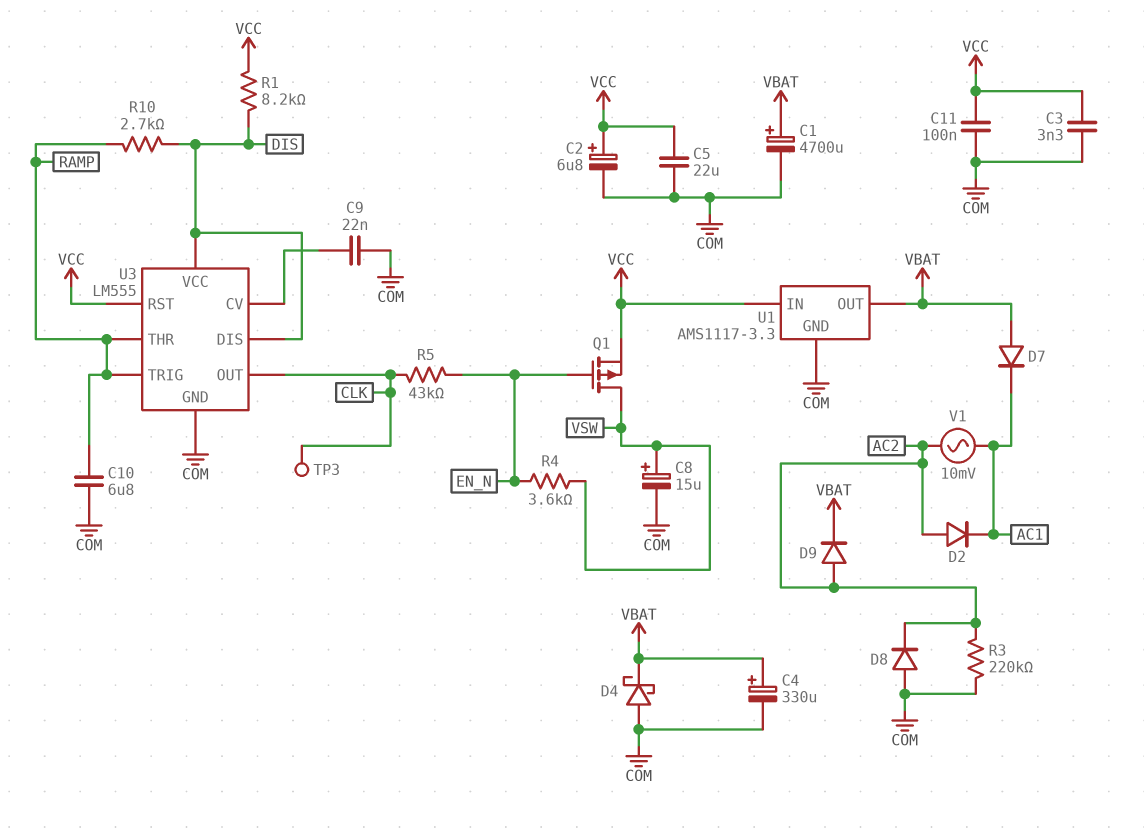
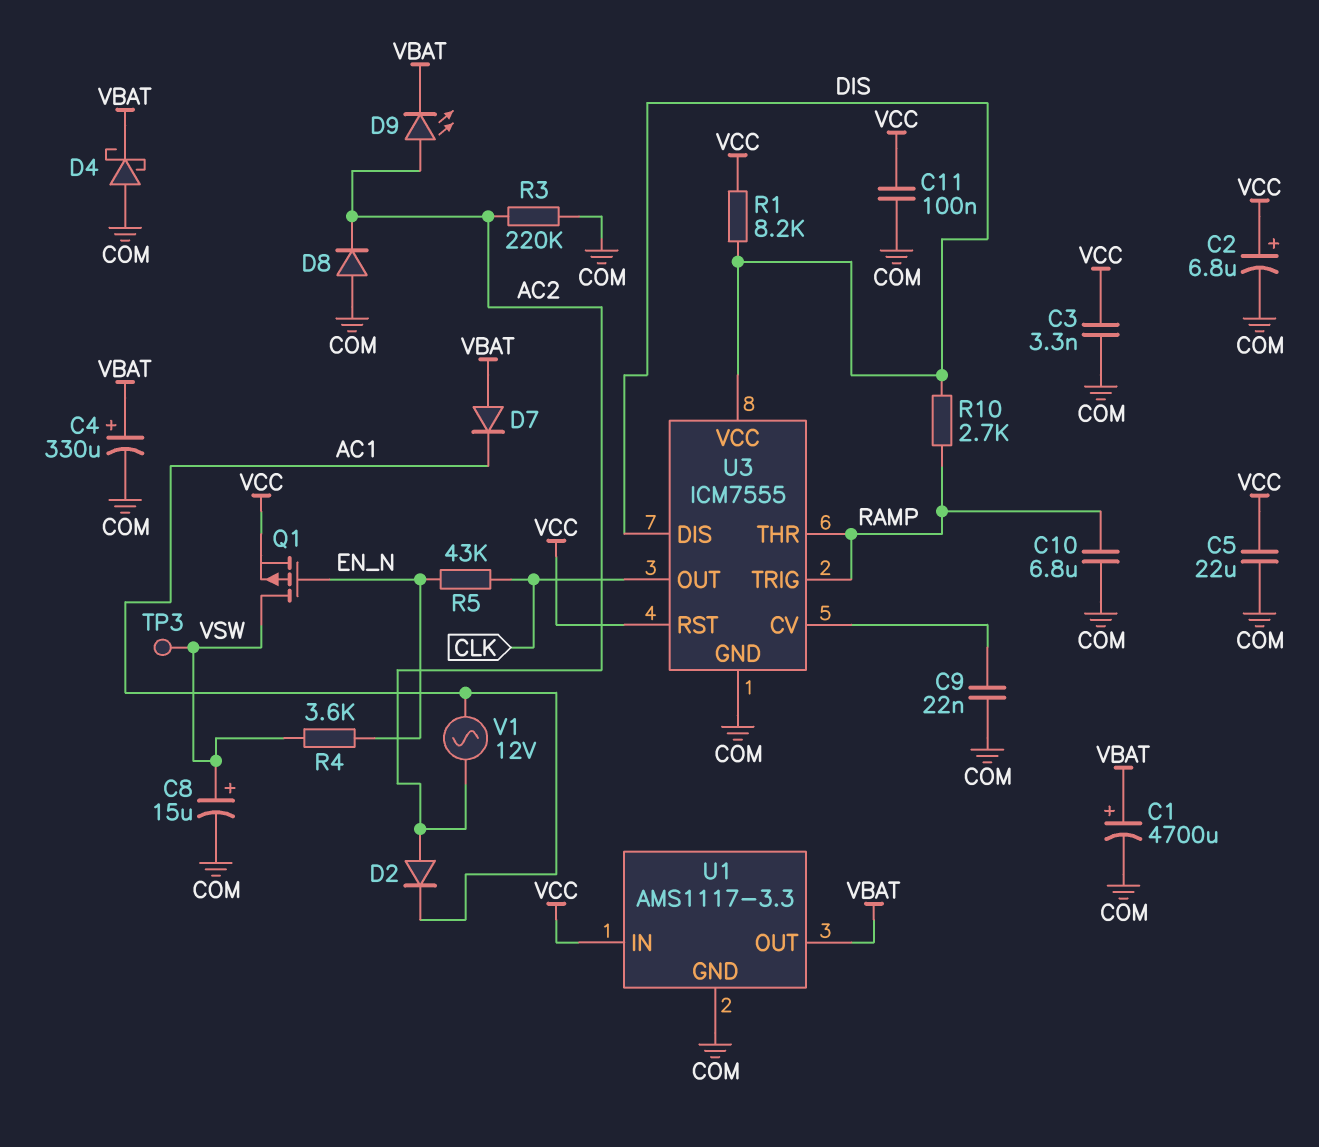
D9: diode (A AC2, K VBAT) -> LED (A AC2, K VBAT)
TP3: test point (CLK) -> test point (VSW)
U3: LM555 -> ICM7555
V1: AC 10mV (AC1, AC2) -> AC 12V (AC1, AC2)

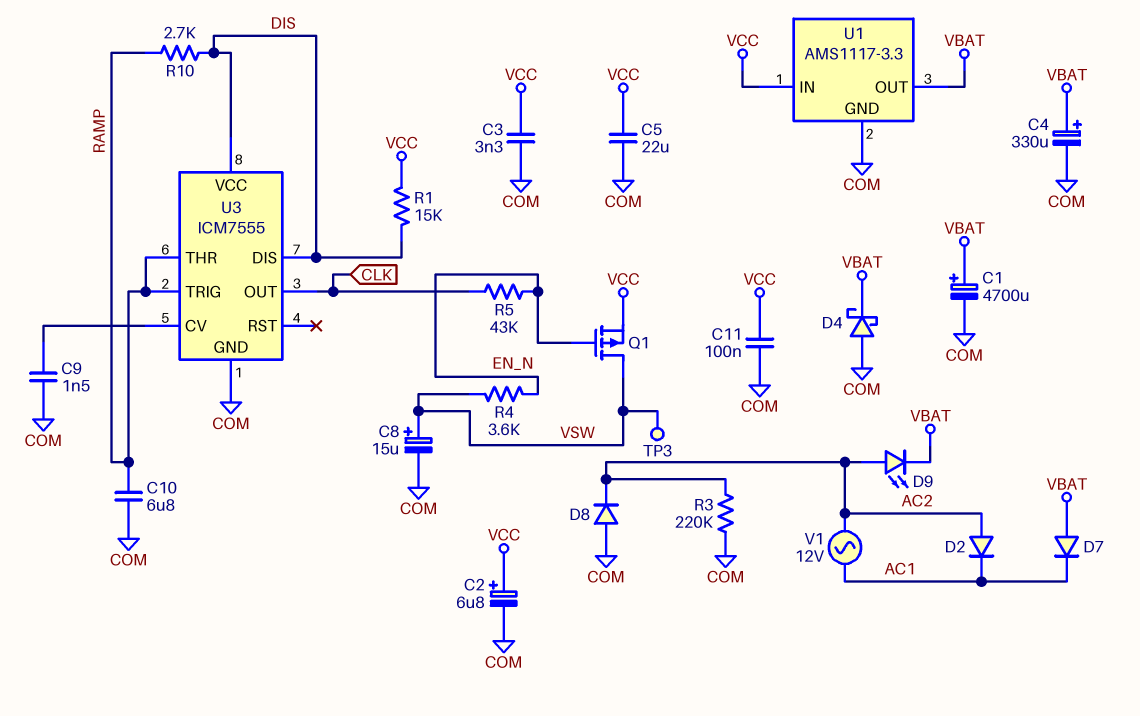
C9: 22nF (COM, U3/CV) -> 1.5nF (COM, U3/CV)
R1: 8.2k (DIS, VCC) -> 15k (DIS, VCC)
U3 pin RST: VCC -> none

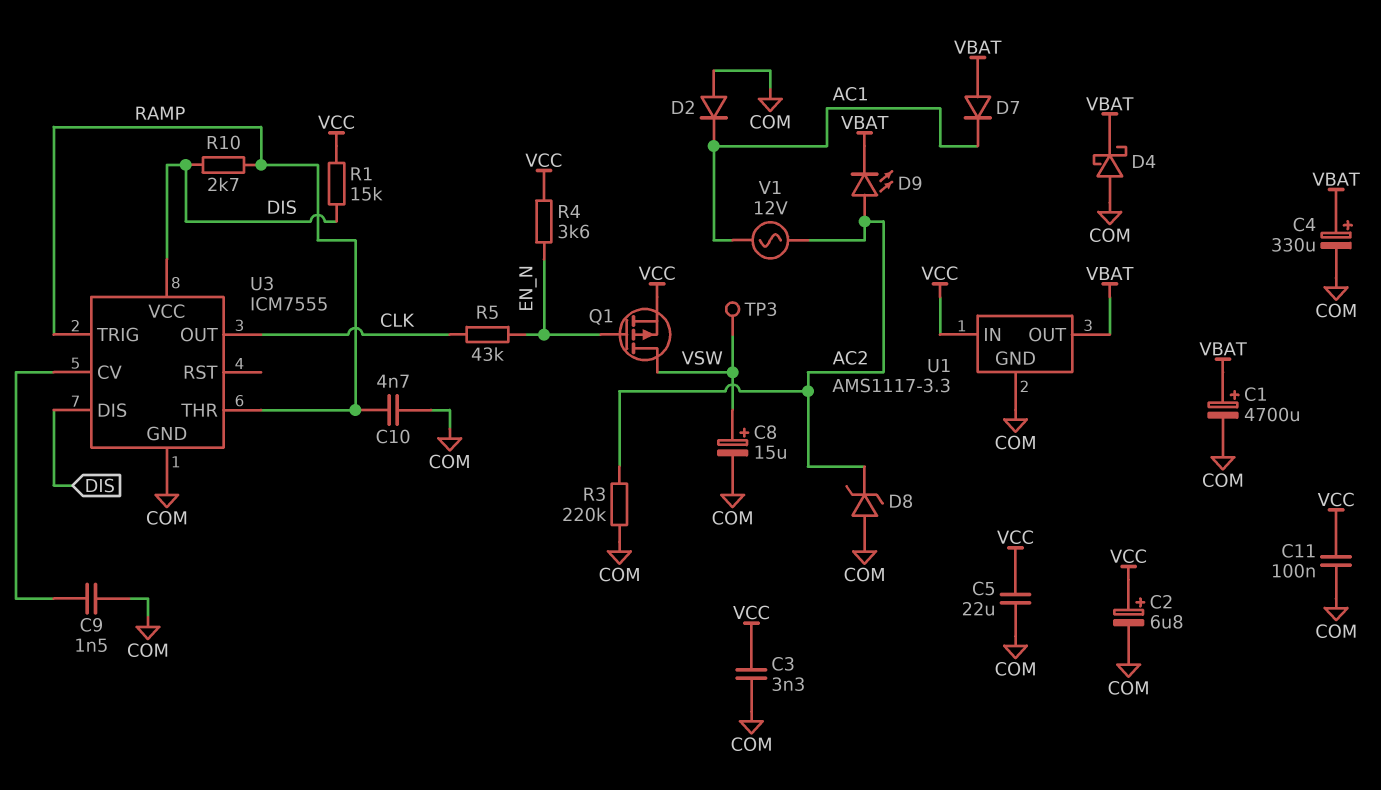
C10: 6.8uF (COM, RAMP) -> 4.7nF (COM, RAMP)
D2: diode (A AC2, K AC1) -> diode (A COM, K AC1)
D8: diode (A COM, K AC2) -> zener (A COM, K AC2)
R4: 3.6k (EN_N, VSW) -> 3.6k (EN_N, VCC)

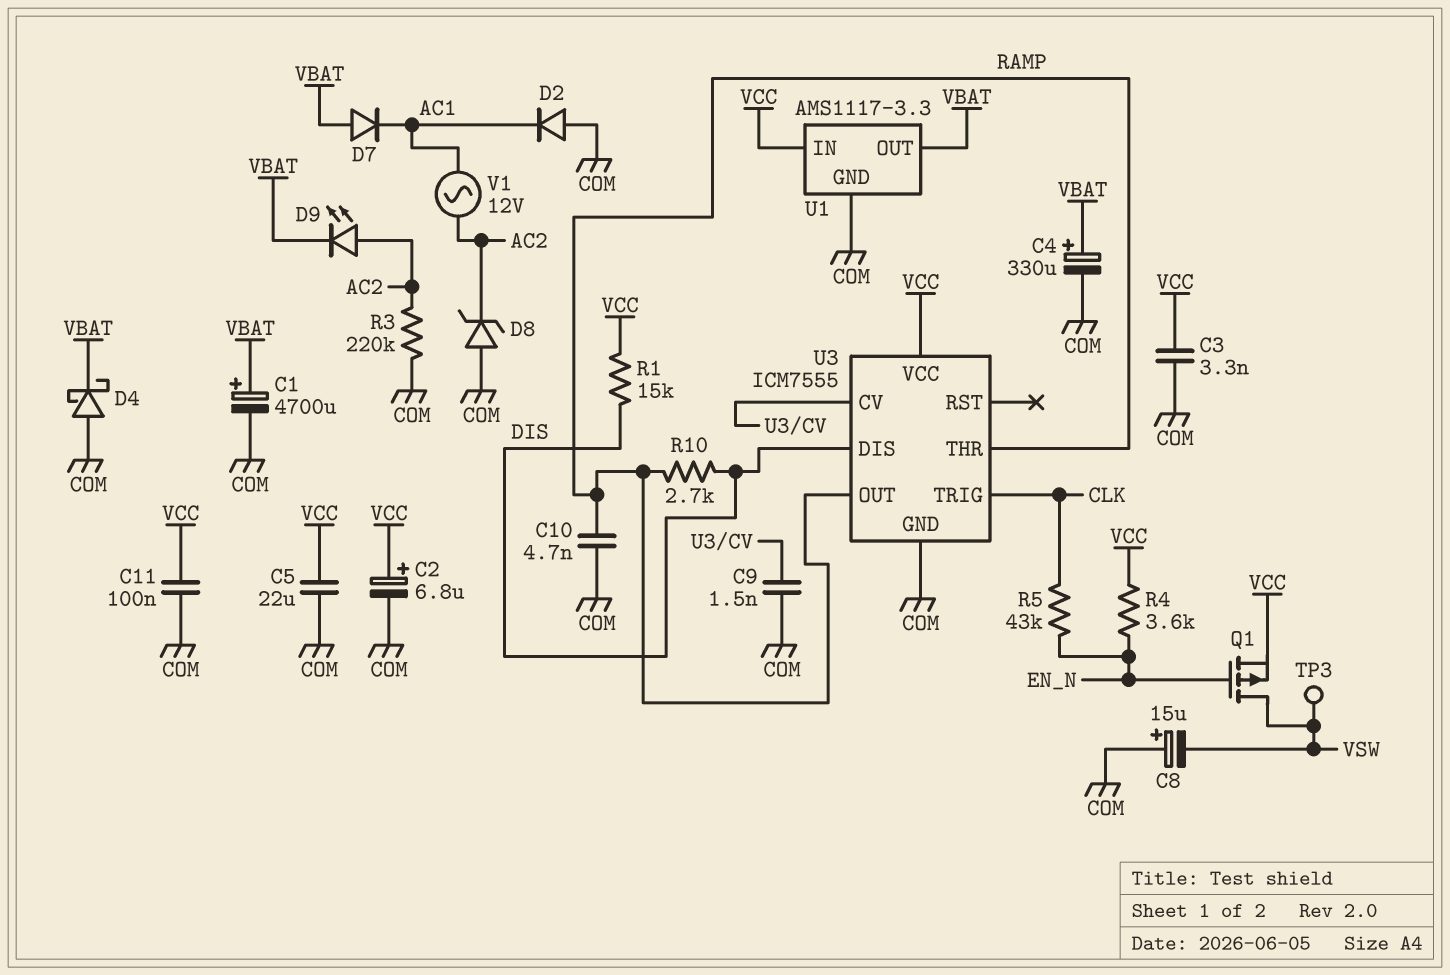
C8: 15uF (plus VSW, minus COM) -> 15uF (plus COM, minus VSW)
U3 pin OUT: CLK -> RAMP
U3 pin TRIG: RAMP -> CLK
U3 pin VCC: DIS -> VCC

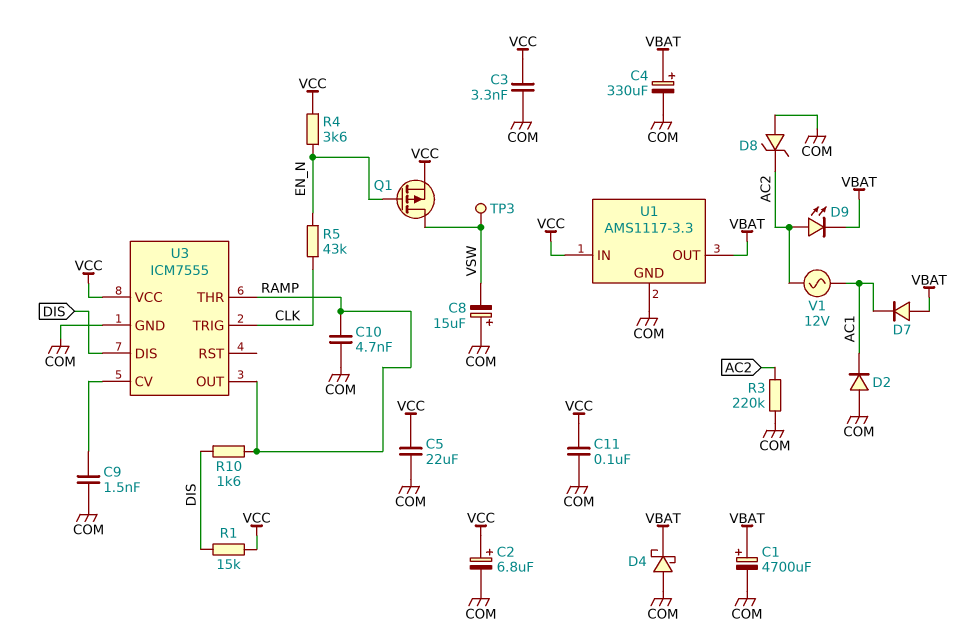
R10: 2.7k (DIS, RAMP) -> 1.6k (DIS, RAMP)

